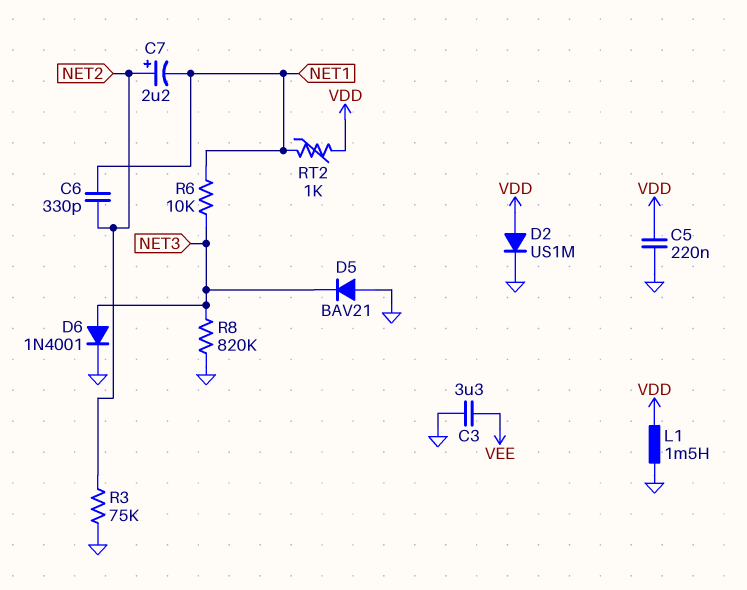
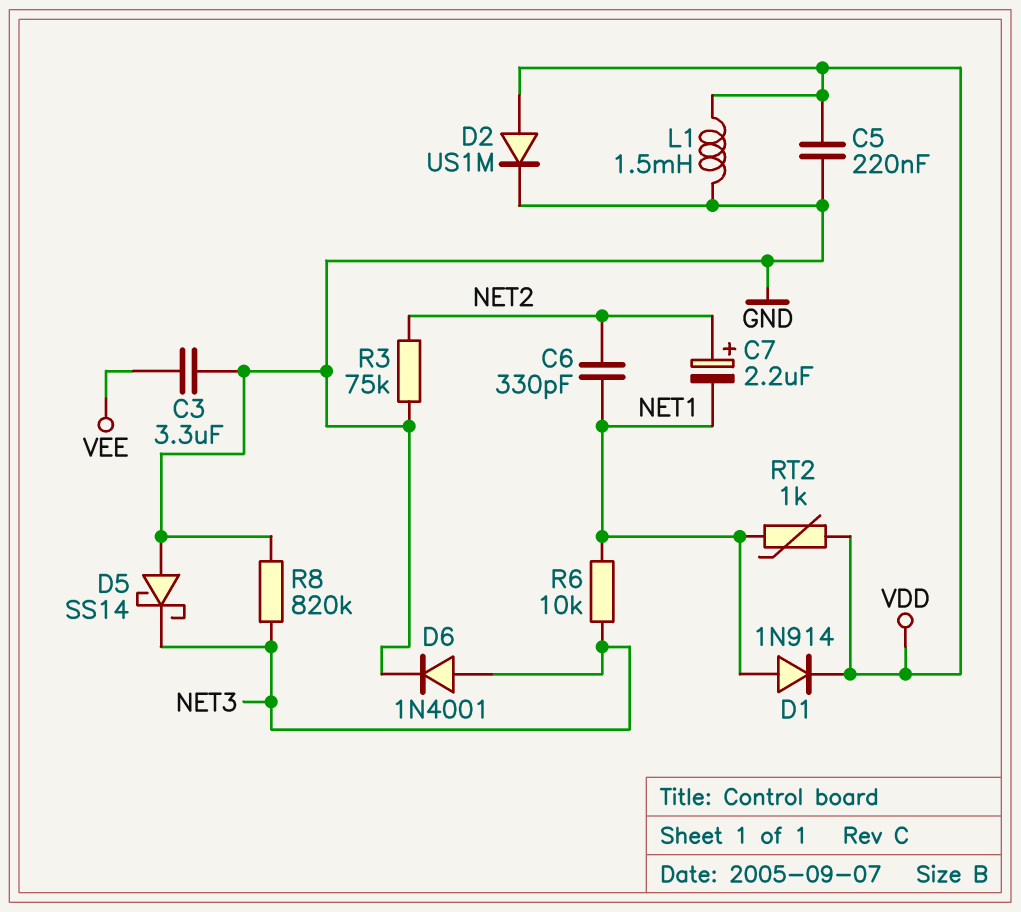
D1: none -> diode 1N914 (A NET1, K VDD)
D5: diode BAV21 (A GND, K NET3) -> schottky SS14 (A GND, K NET3)

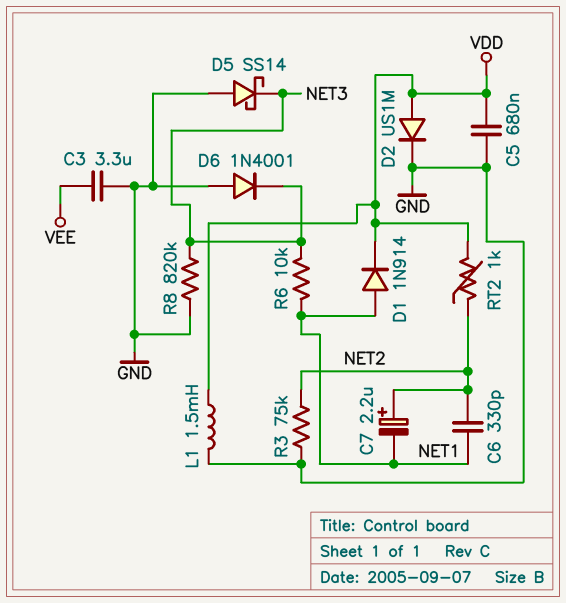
C5: 220nF (GND, VDD) -> 680nF (GND, VDD)
D6: diode 1N4001 (A NET3, K GND) -> diode 1N4001 (A GND, K NET3)
RT2: 1k (NET1, VDD) -> 1k (NET2, VDD)

